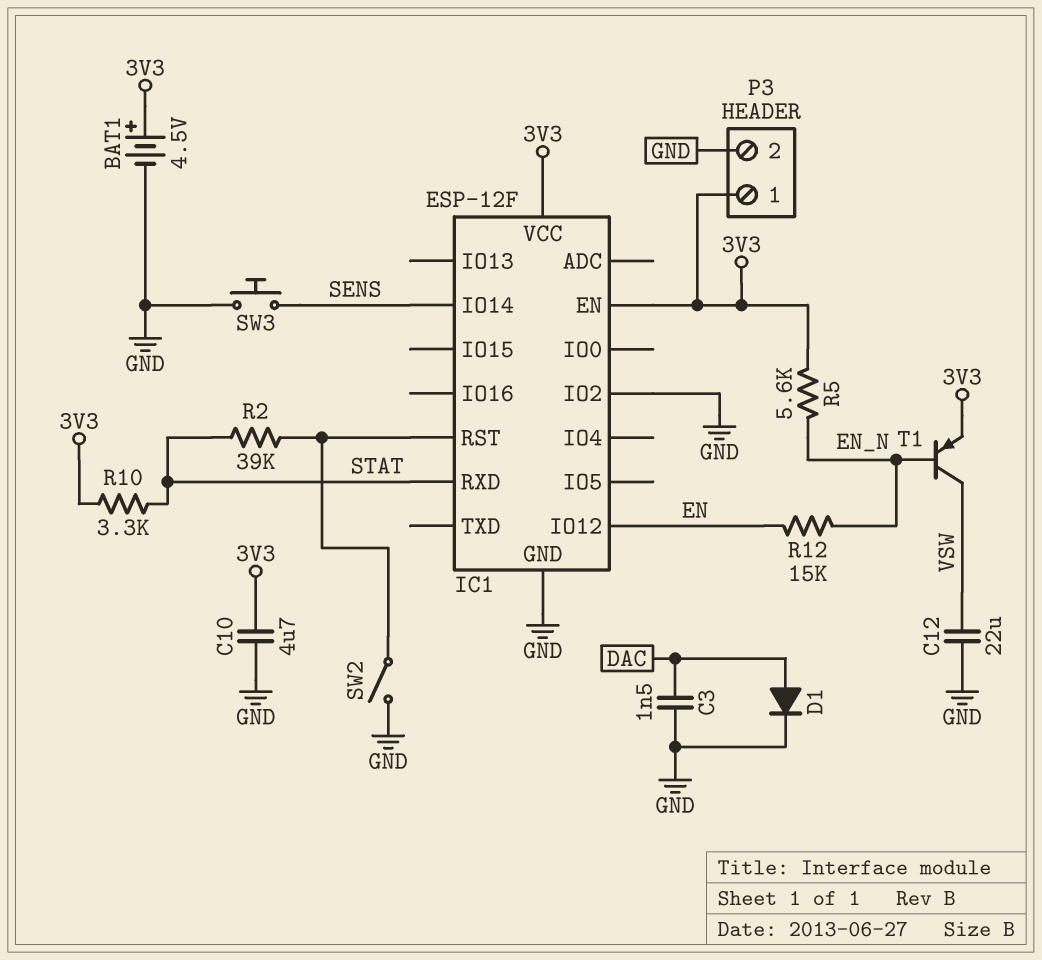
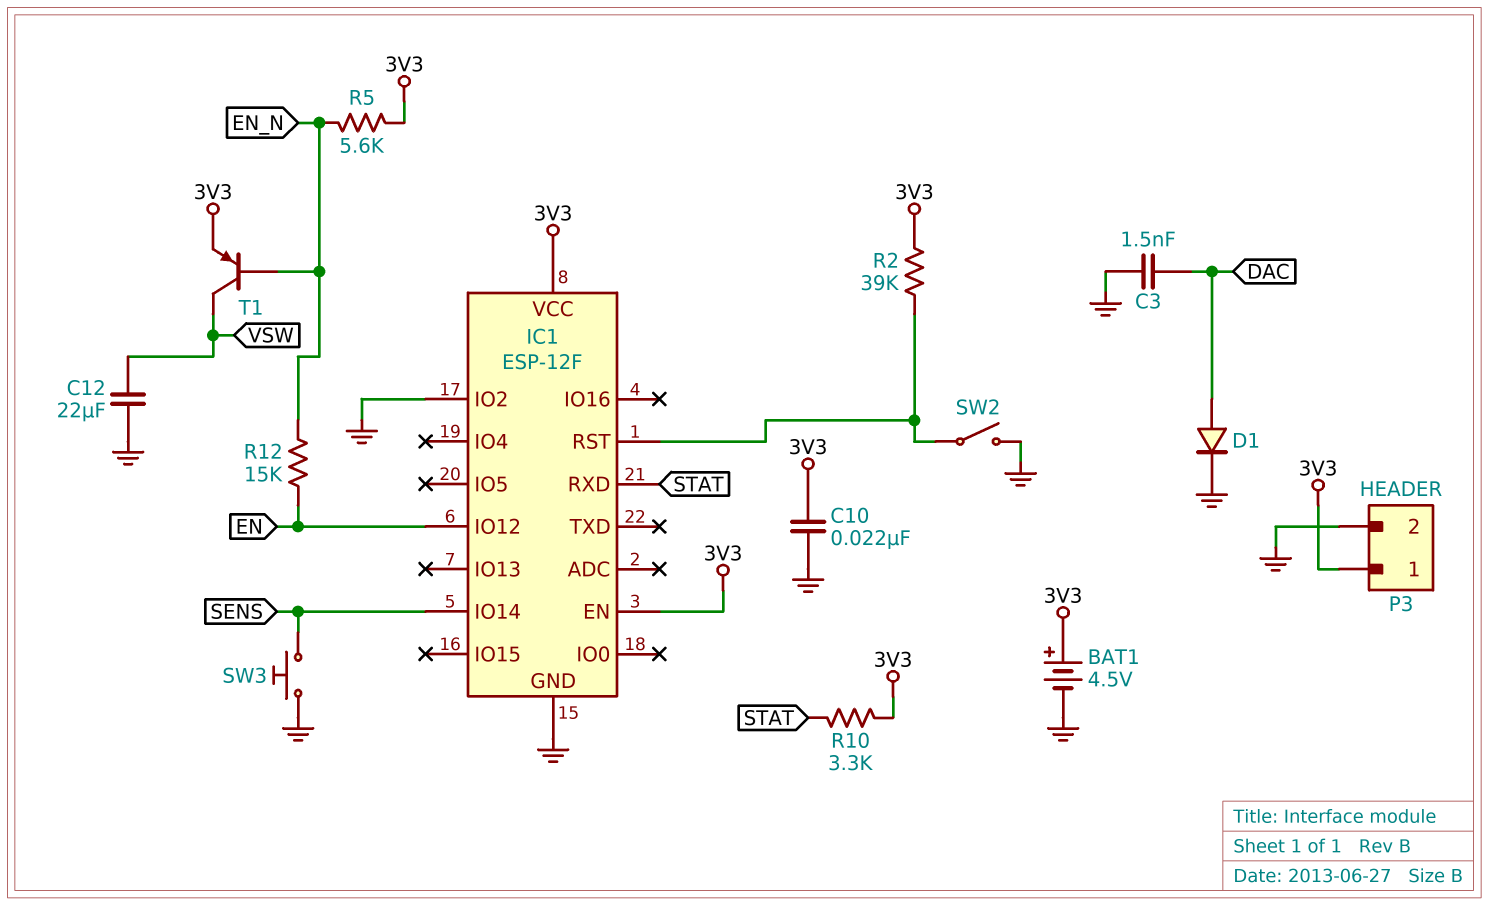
C10: 4.7uF (3V3, GND) -> 22nF (3V3, GND)
R2: 39k (IC1/RST, STAT) -> 39k (3V3, IC1/RST)

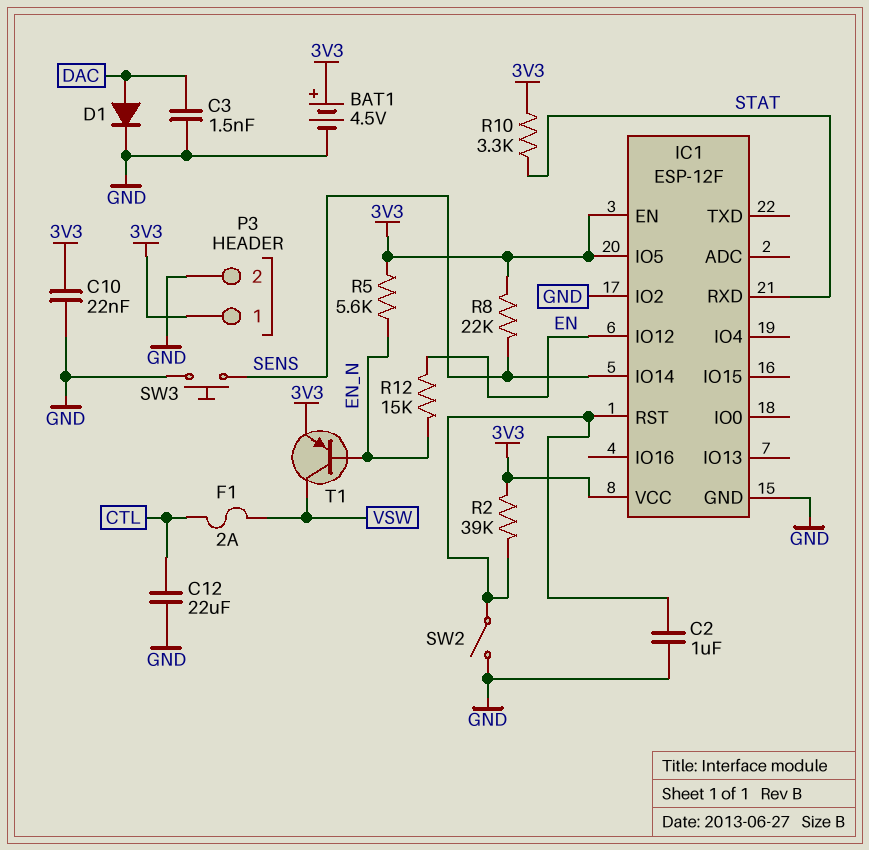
C2: none -> 1uF (GND, IC1/RST)
C12: 22uF (GND, VSW) -> 22uF (CTL, GND)
F1: none -> 2A (CTL, VSW)
IC1 pin IO5: none -> 3V3
R8: none -> 22k (3V3, SENS)

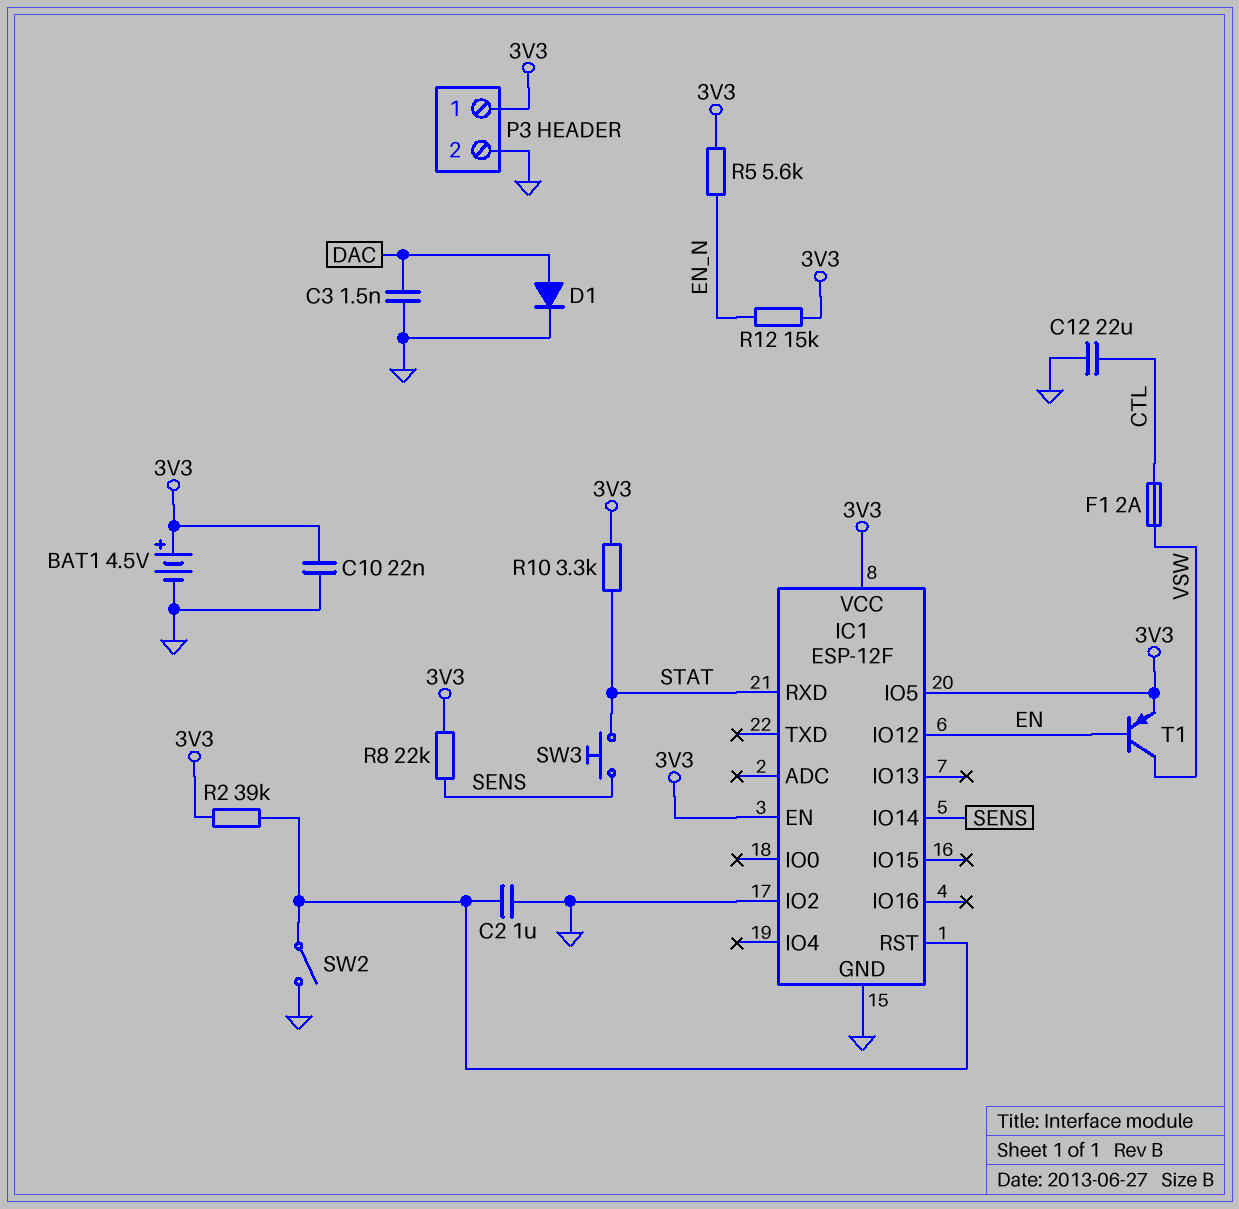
R12: 15k (EN, EN_N) -> 15k (3V3, EN_N)
SW3: button (GND, SENS) -> button (SENS, STAT)
T1: PNP (B EN_N, C VSW, E 3V3) -> PNP (B EN, C VSW, E 3V3)

